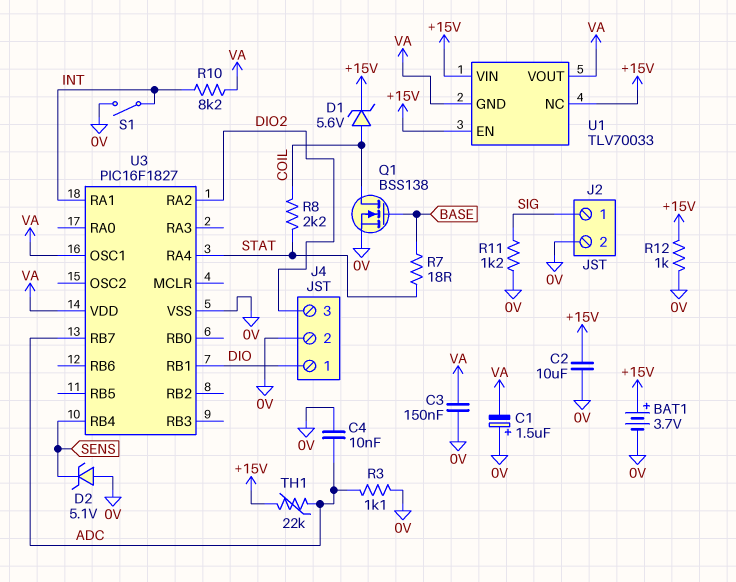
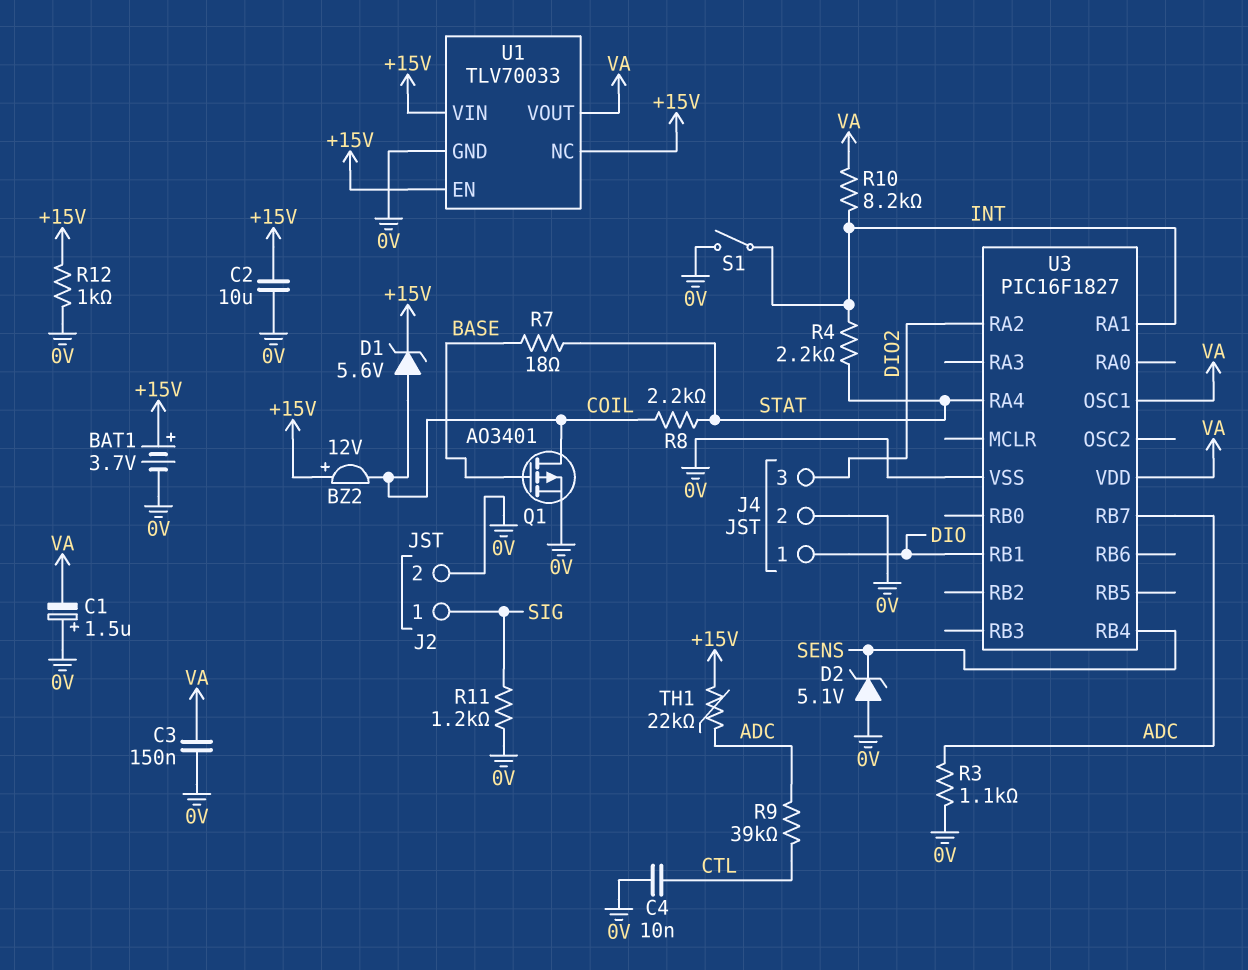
BZ2: none -> buzzer 12V (plus +15V, minus COIL)
C4: 10nF (0V, ADC) -> 10nF (0V, CTL)
Q1: NMOS BSS138 (G BASE, D COIL, S 0V) -> PMOS AO3401 (G BASE, D COIL, S 0V)
R4: none -> 2.2k (INT, STAT)
R9: none -> 39k (ADC, CTL)
U1 pin GND: VA -> 0V

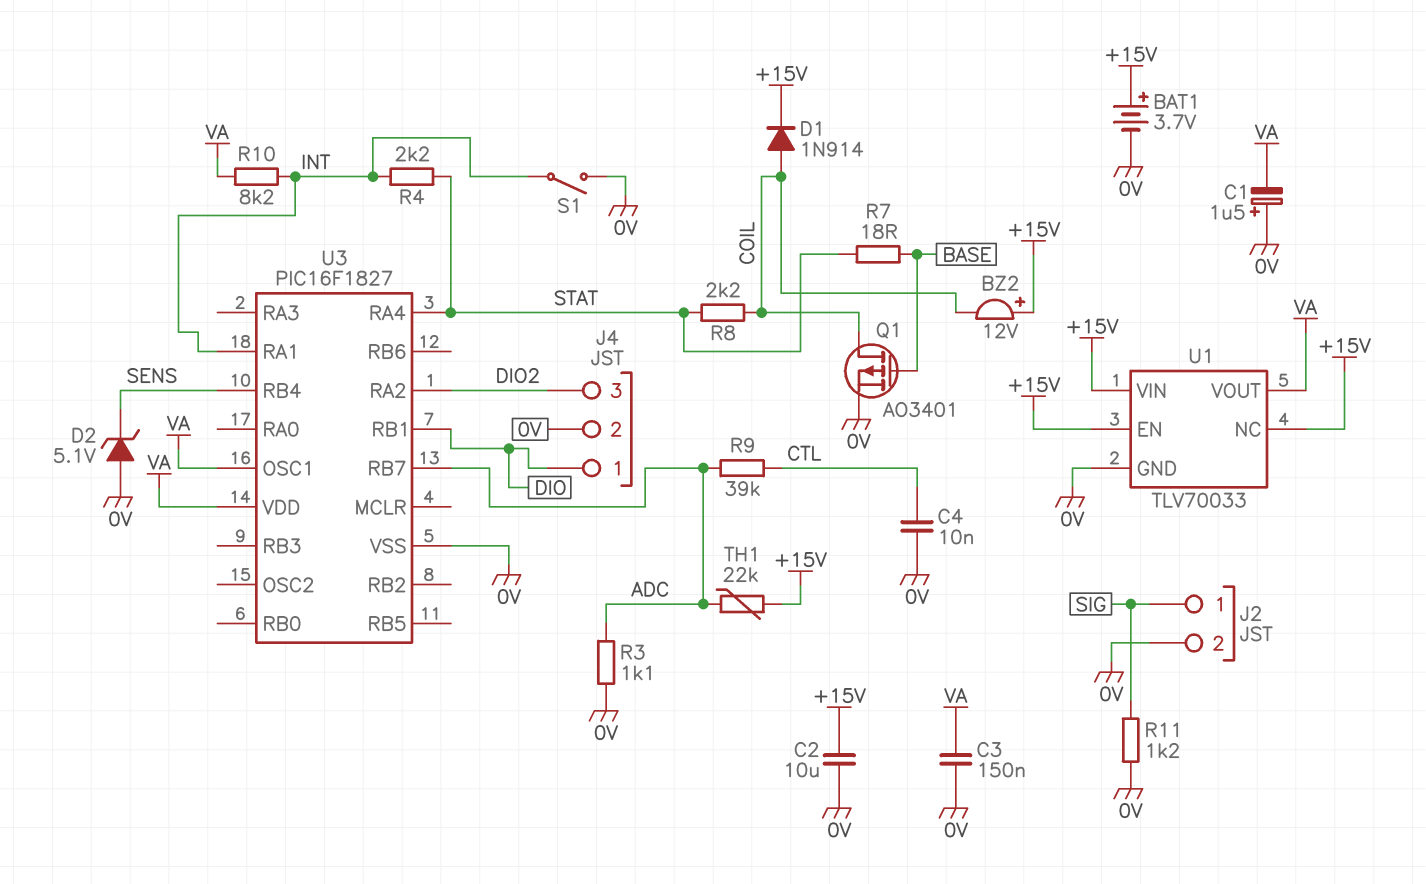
D1: zener 5.6V (A COIL, K +15V) -> diode 1N914 (A COIL, K +15V)
R12: 1k (+15V, 0V) -> none

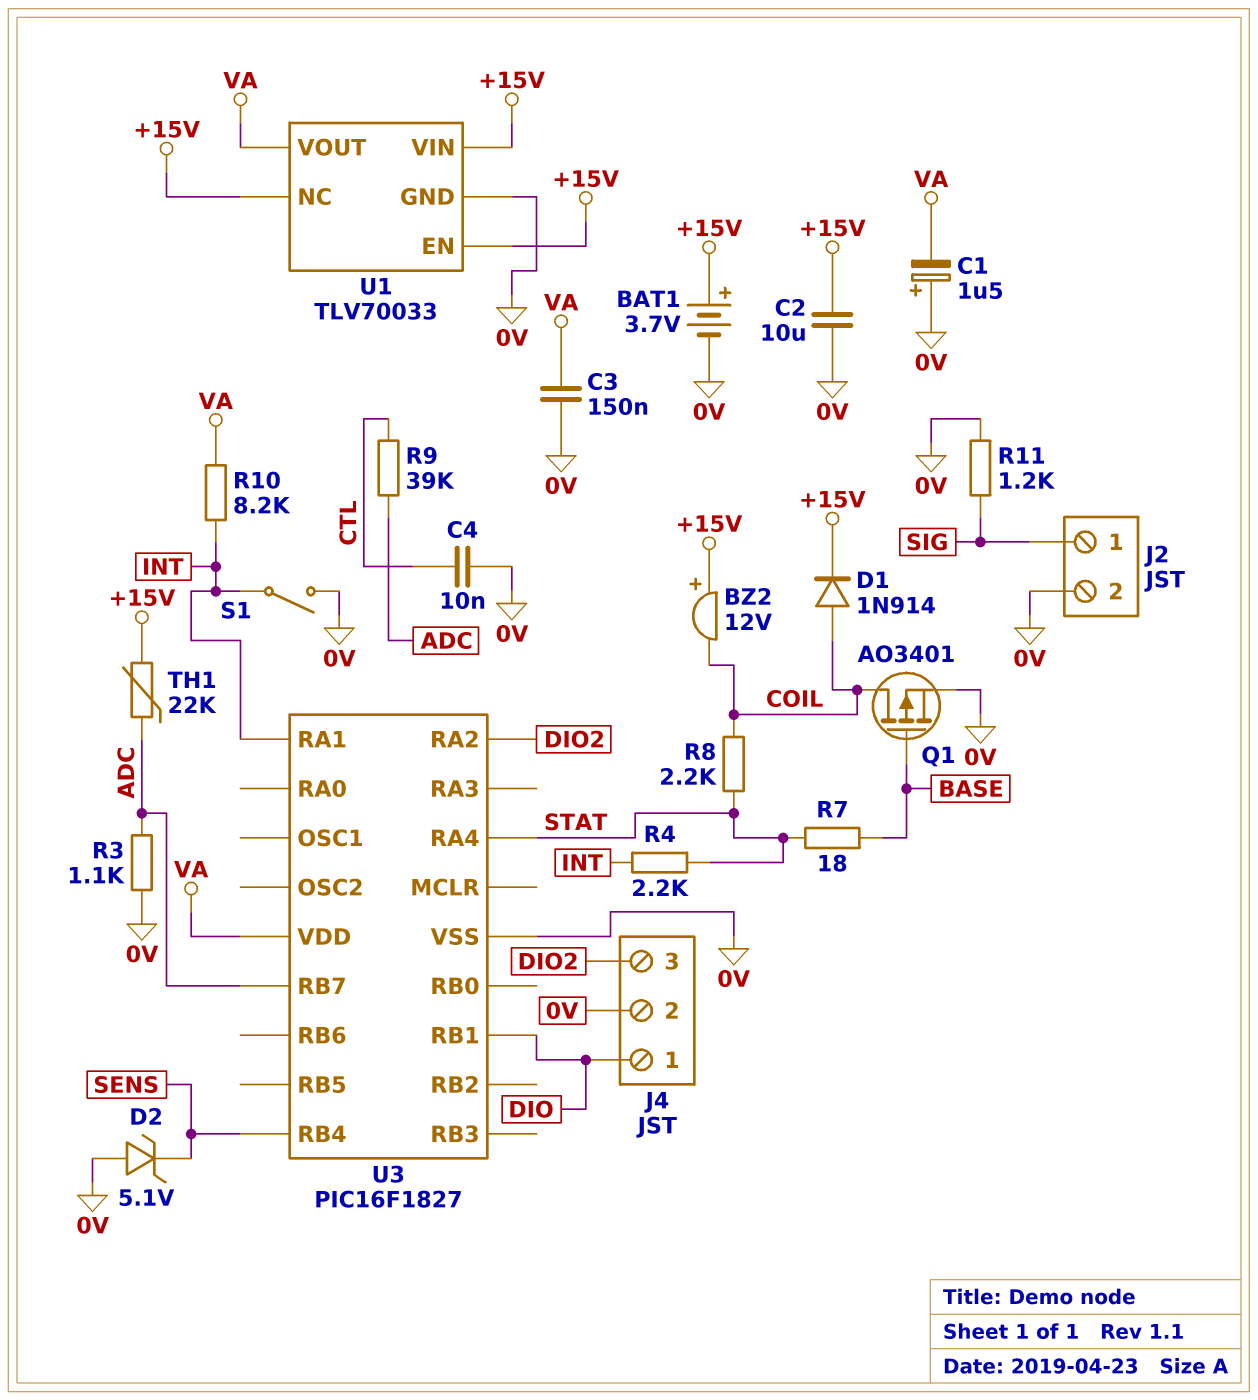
U3 pin OSC1: VA -> none

